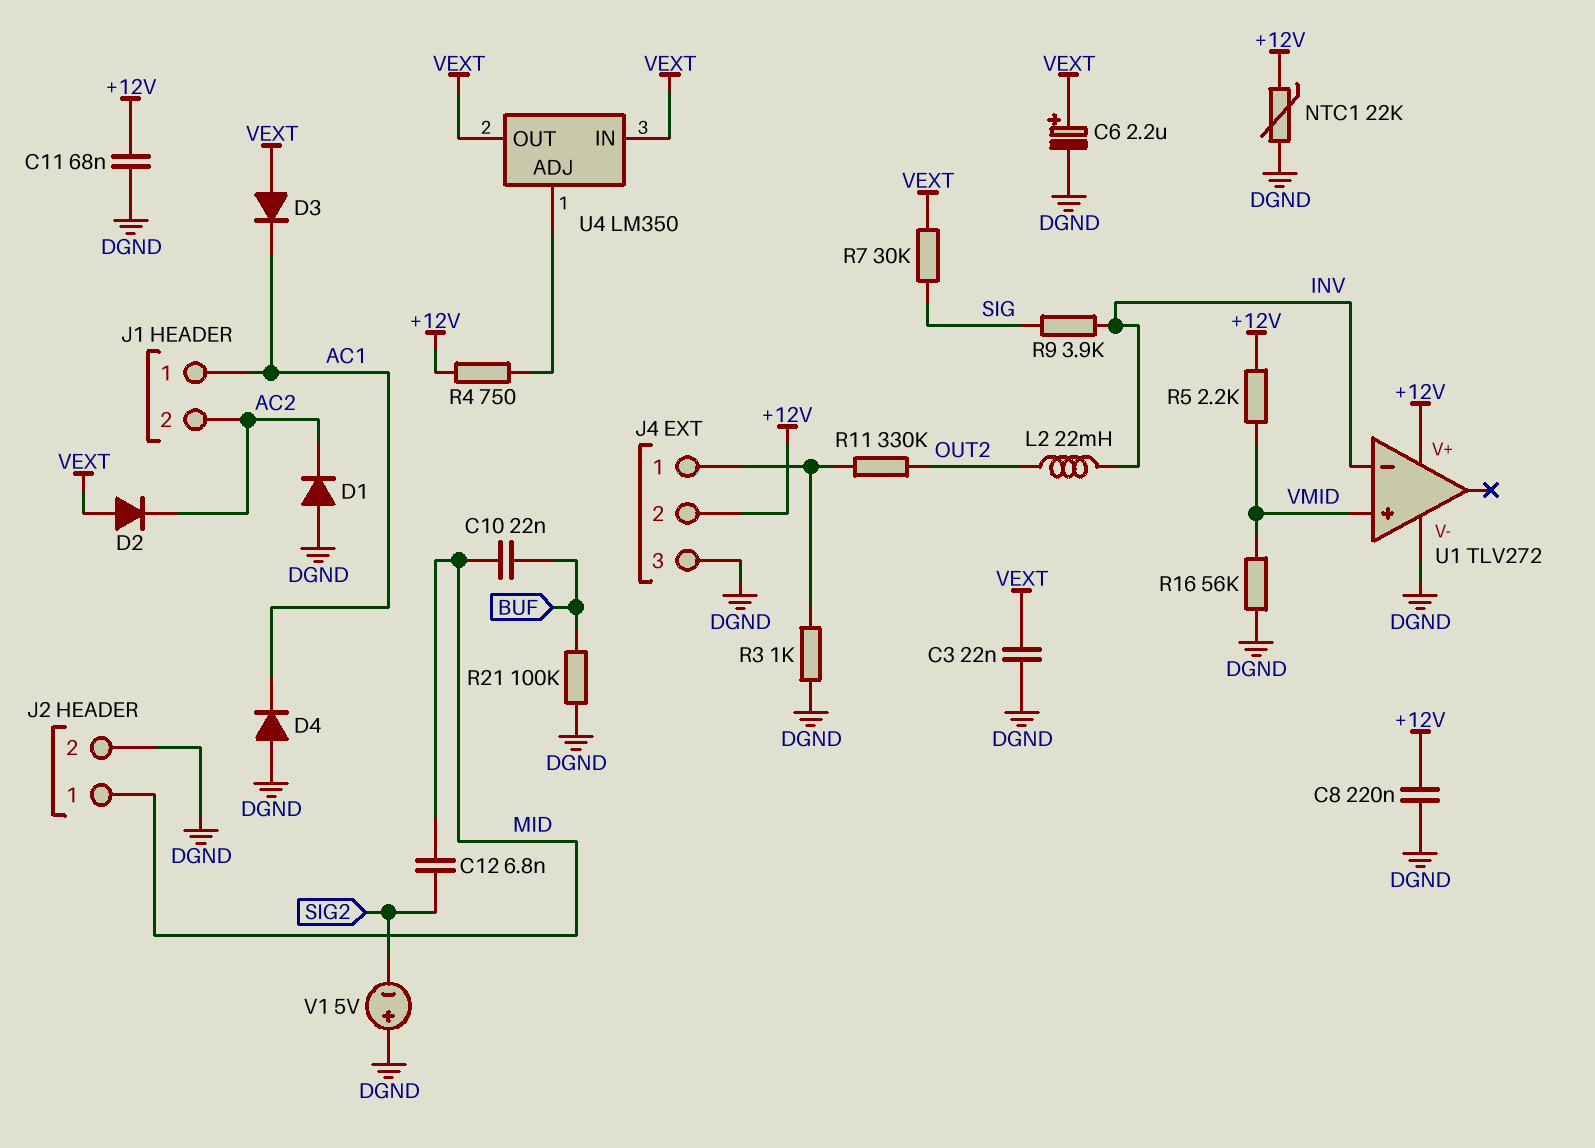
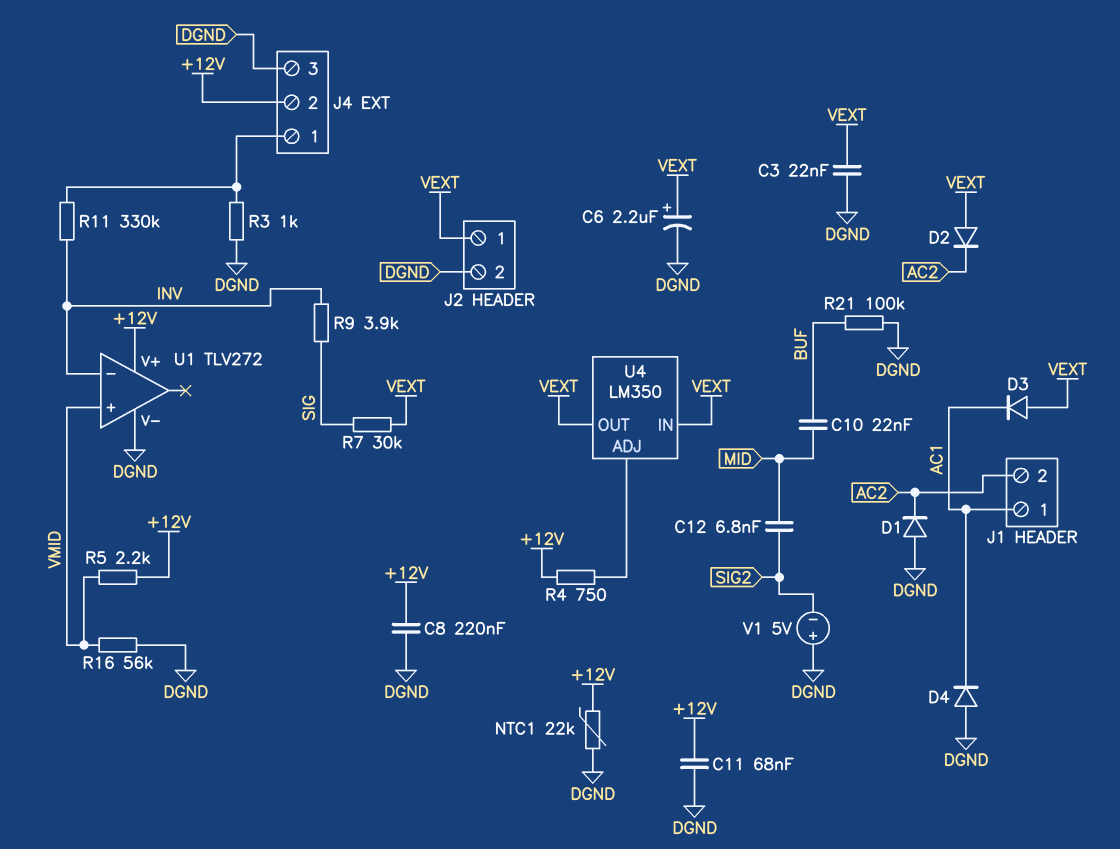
J2 pin 1: MID -> VEXT
L2: 22mH (INV, OUT2) -> none
R11: 330k (J4/1, OUT2) -> 330k (INV, J4/1)

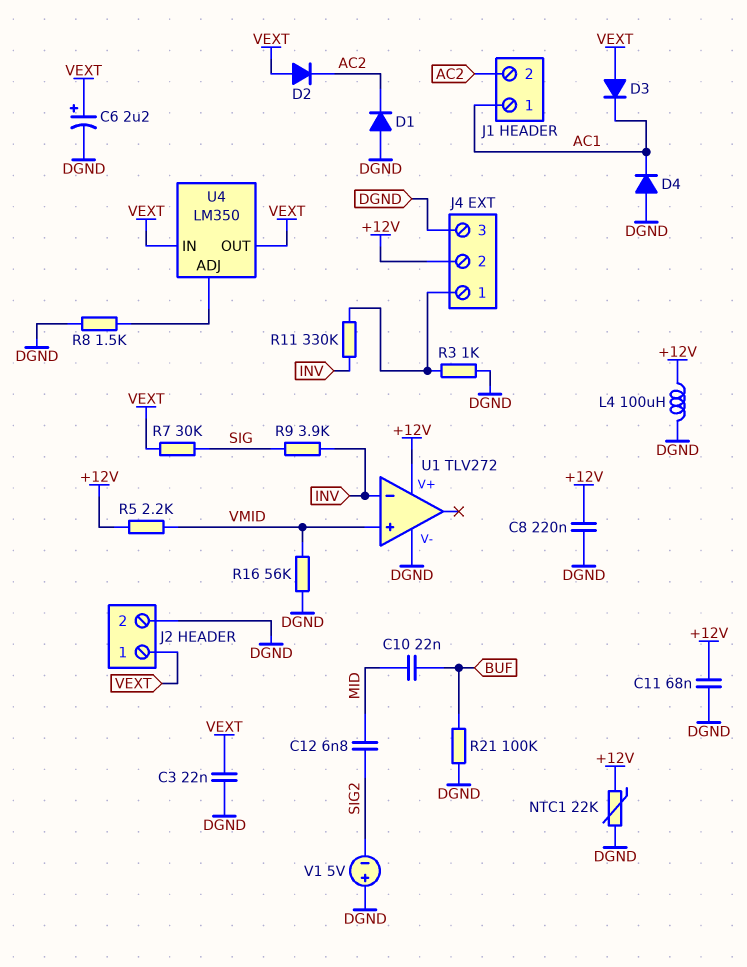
L4: none -> 100uH (+12V, DGND)
R4: 750 (+12V, U4/ADJ) -> none
R8: none -> 1.5k (DGND, U4/ADJ)

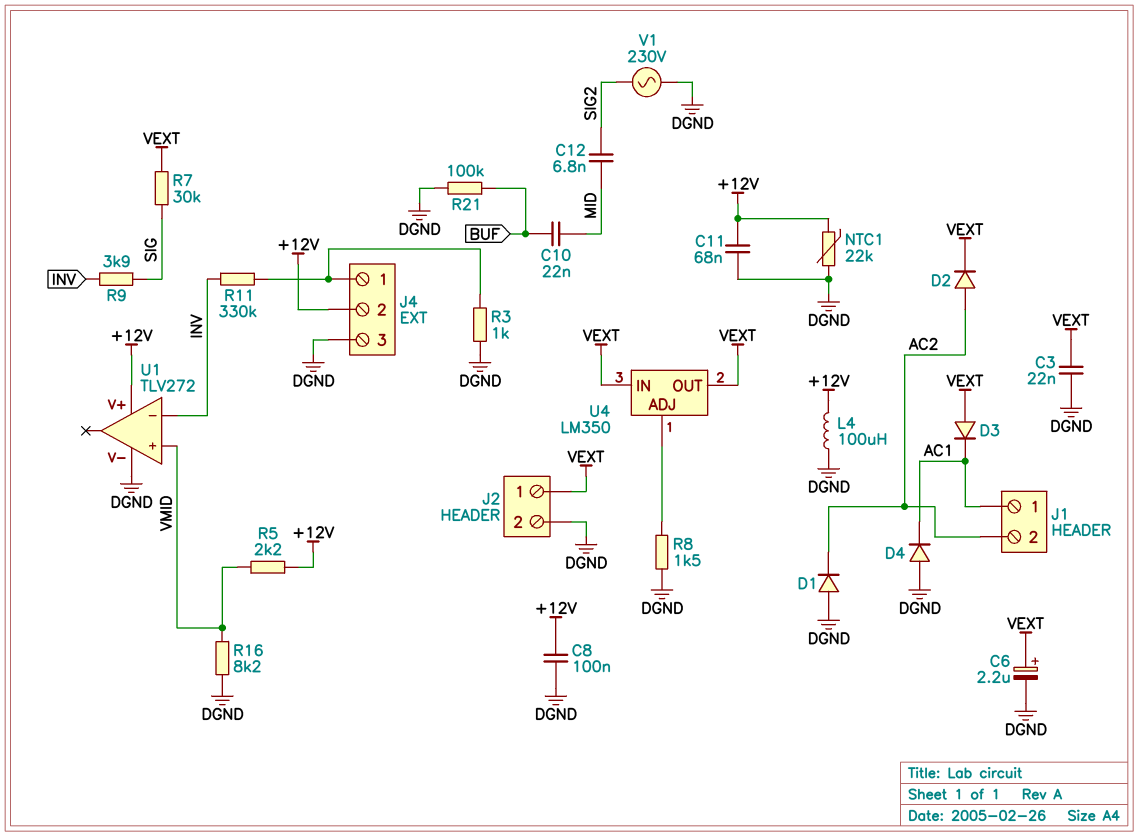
C8: 220nF (+12V, DGND) -> 100nF (+12V, DGND)
D2: diode (A VEXT, K AC2) -> diode (A AC2, K VEXT)
R16: 56k (DGND, VMID) -> 8.2k (DGND, VMID)
V1: 5V (plus DGND, minus SIG2) -> AC 230V (DGND, SIG2)

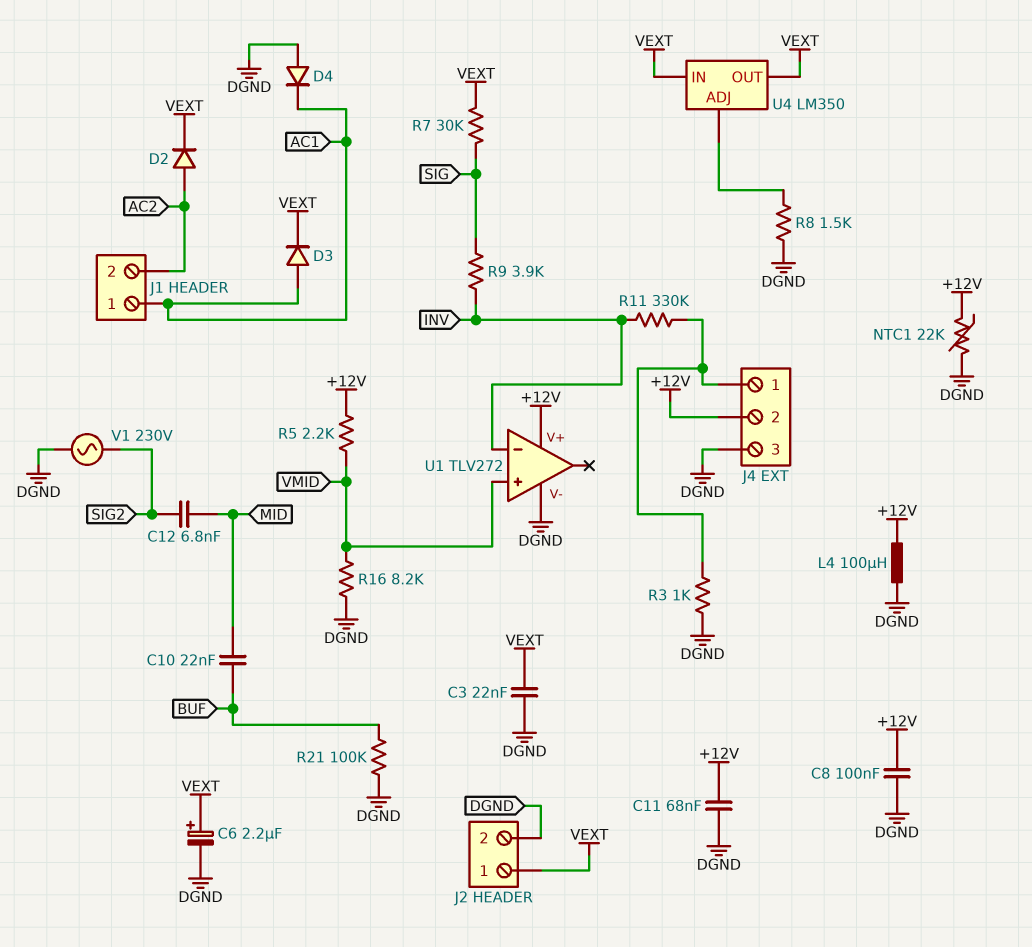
D1: diode (A DGND, K AC2) -> none
D3: diode (A VEXT, K AC1) -> diode (A AC1, K VEXT)

